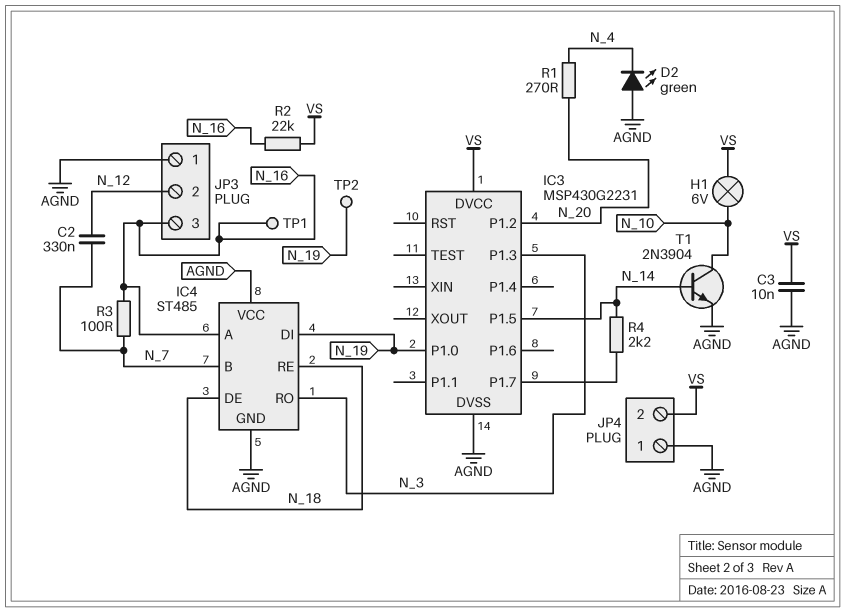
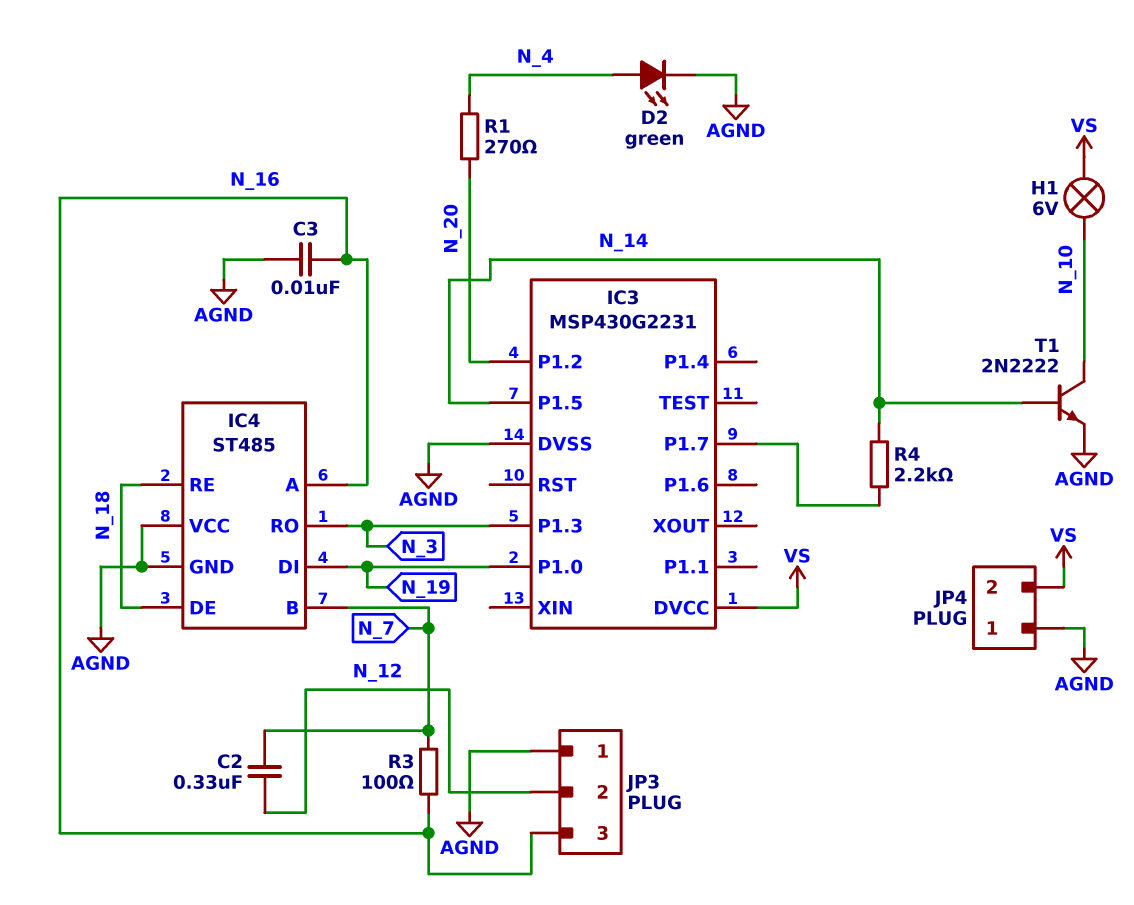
C3: 10nF (AGND, VS) -> 10nF (AGND, N_16)
D2: LED green (A AGND, K N_4) -> LED green (A N_4, K AGND)
R2: 22k (N_16, VS) -> none
T1: NPN 2N3904 (B N_14, C N_10, E AGND) -> NPN 2N2222 (B N_14, C N_10, E AGND)
TP1: test point (N_16) -> none
TP2: test point (N_19) -> none

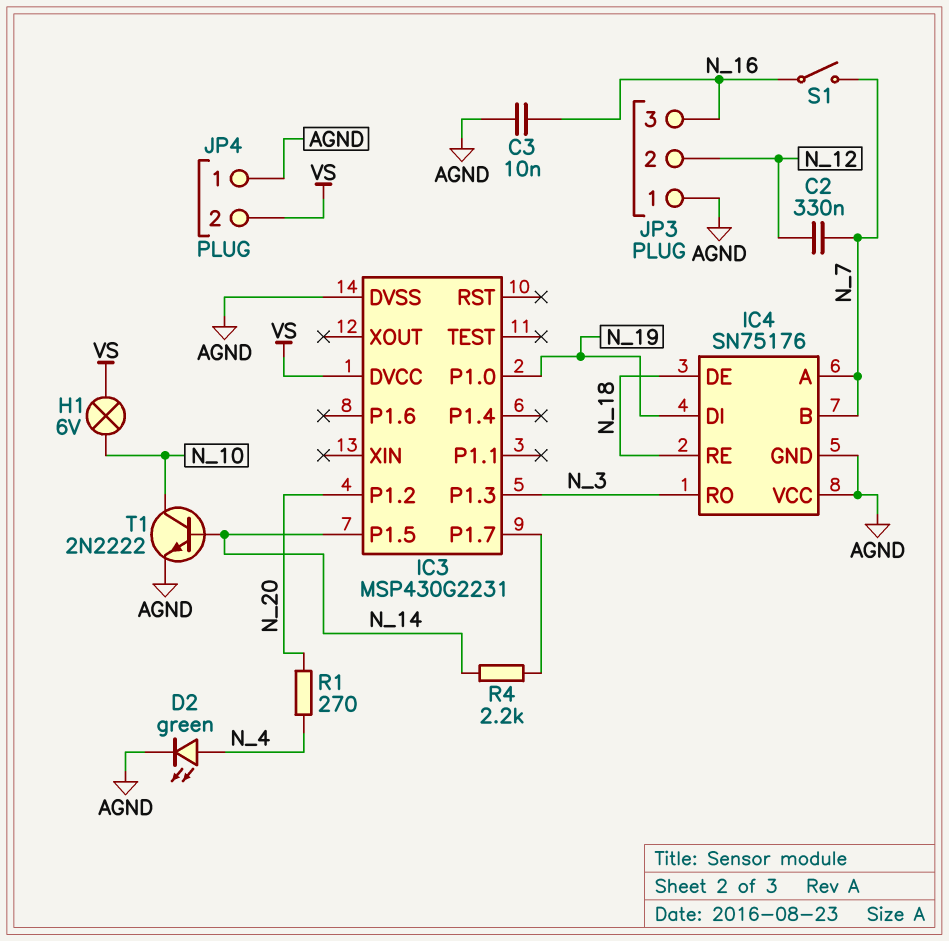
IC4: ST485 -> SN75176
IC4 pin A: N_16 -> N_7
R3: 100 (N_7, N_16) -> none
S1: none -> switch (N_7, N_16)

